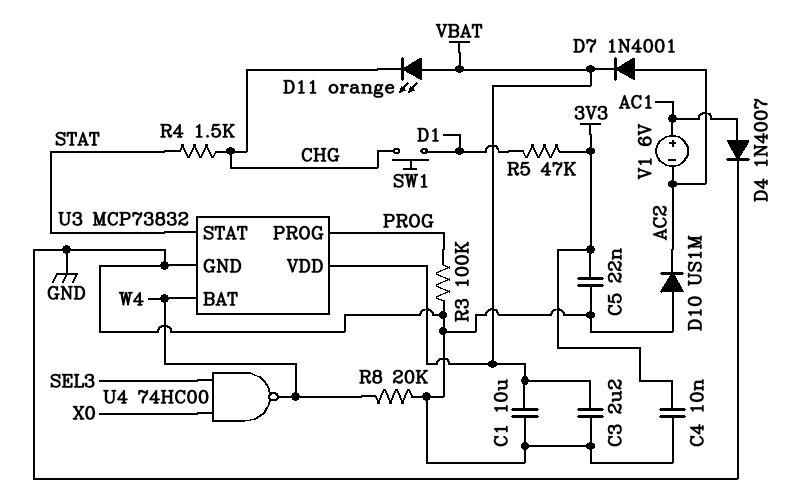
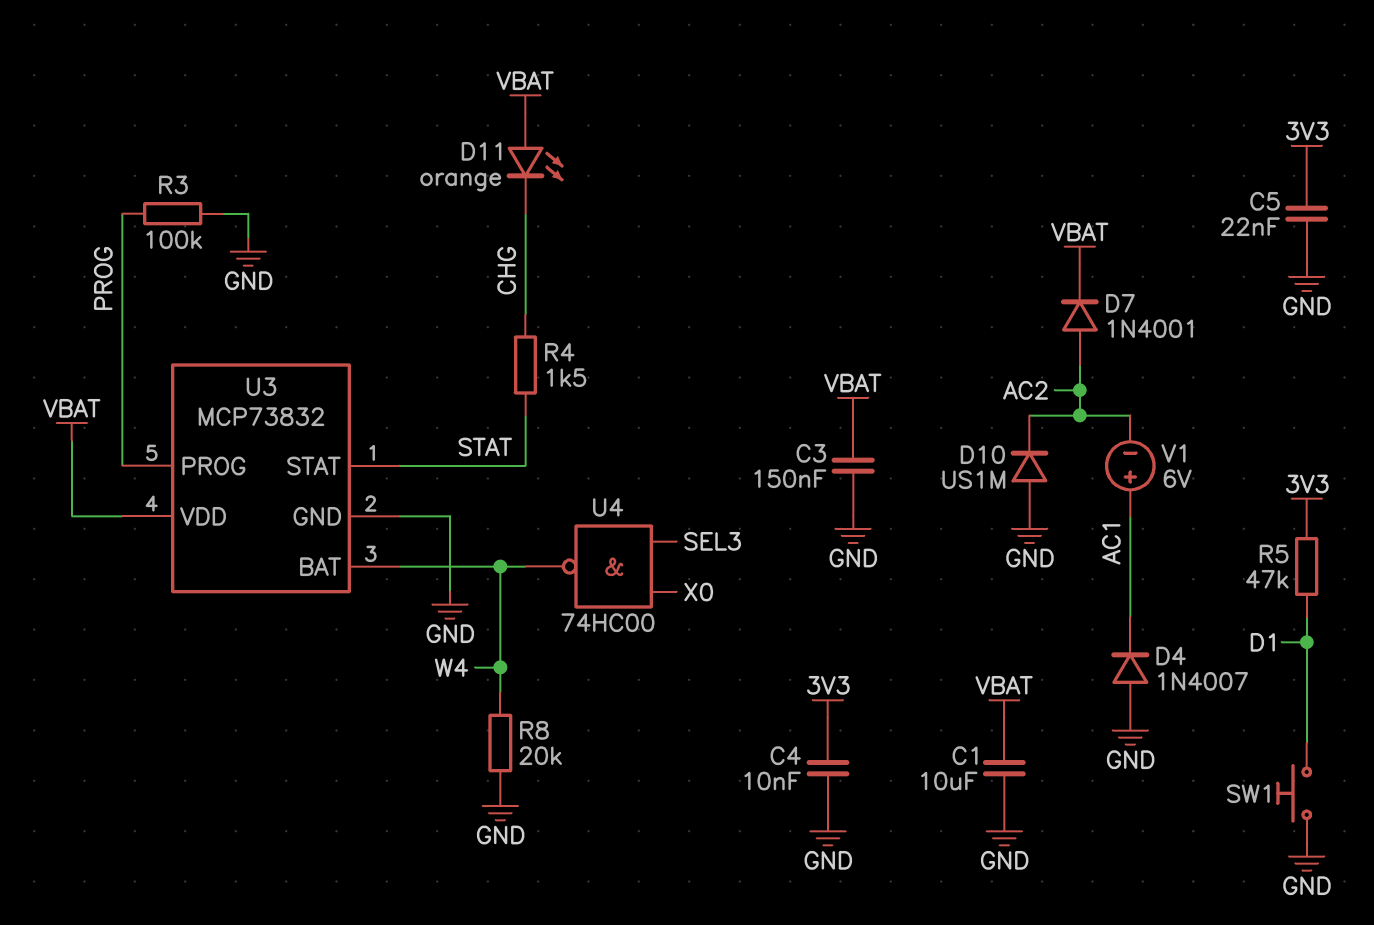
C3: 2.2uF (GND, VBAT) -> 150nF (GND, VBAT)
D4: diode 1N4007 (A AC1, K GND) -> diode 1N4007 (A GND, K AC1)
SW1: button (CHG, D1) -> button (D1, GND)

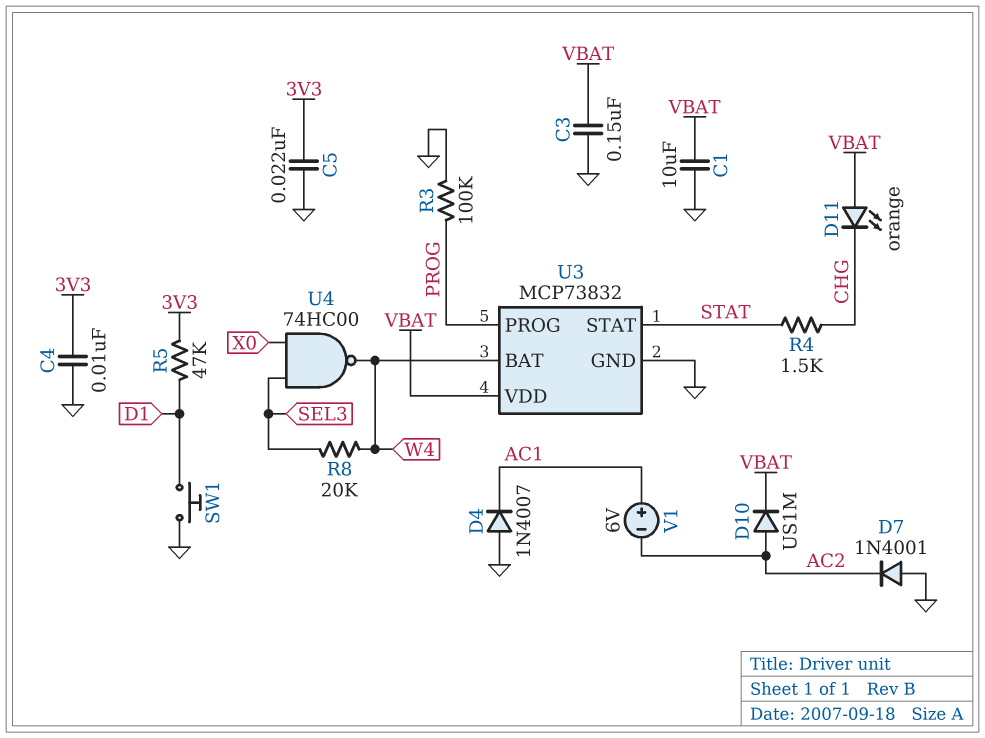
D7: diode 1N4001 (A AC2, K VBAT) -> diode 1N4001 (A GND, K AC2)
D10: diode US1M (A GND, K AC2) -> diode US1M (A AC2, K VBAT)
R8: 20k (GND, W4) -> 20k (SEL3, W4)

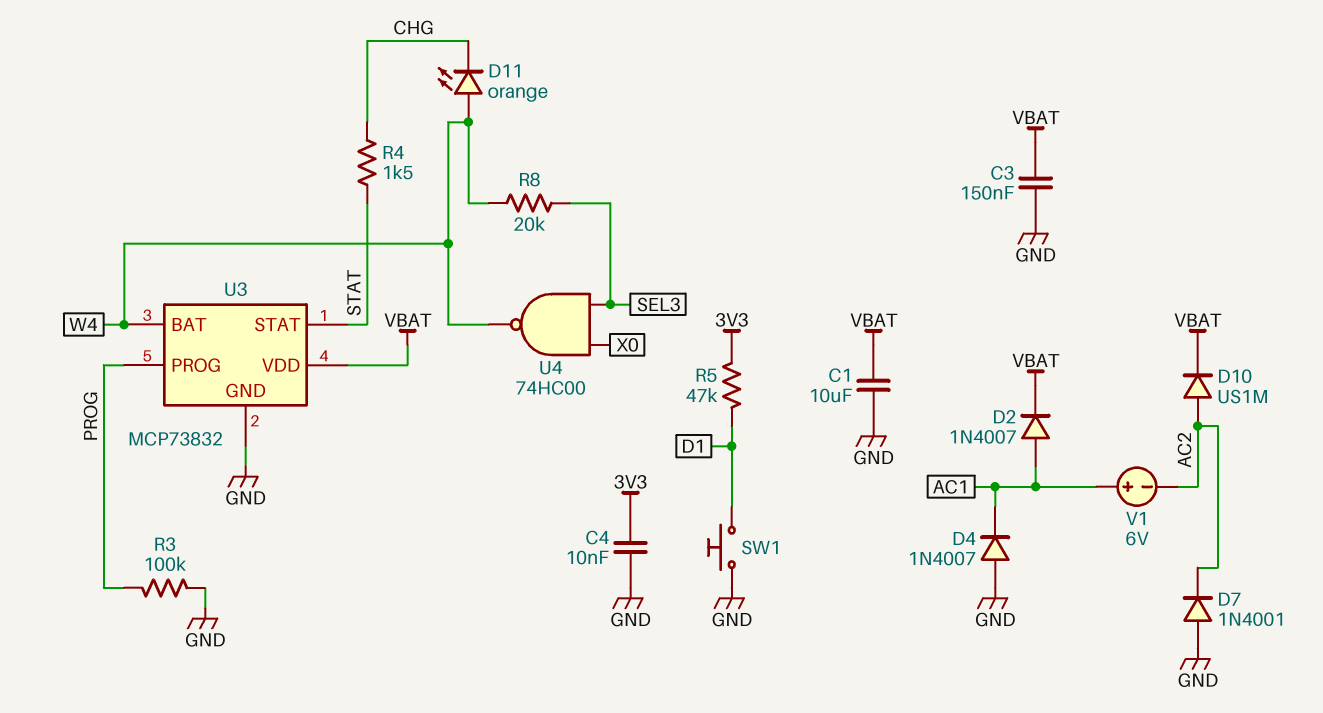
C5: 22nF (3V3, GND) -> none
D2: none -> diode 1N4007 (A AC1, K VBAT)
D11: LED orange (A VBAT, K CHG) -> LED orange (A W4, K CHG)

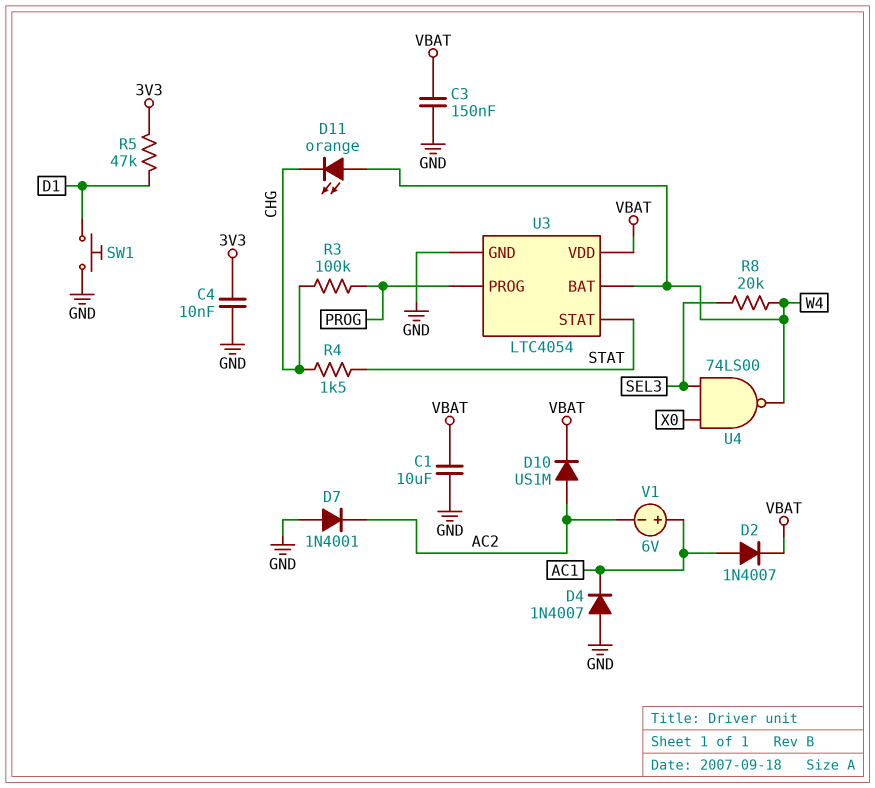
R3: 100k (GND, PROG) -> 100k (CHG, PROG)
U3: MCP73832 -> LTC4054
U4: NAND 74HC00 (in SEL3, in X0, out W4) -> NAND 74LS00 (in SEL3, in X0, out W4)

